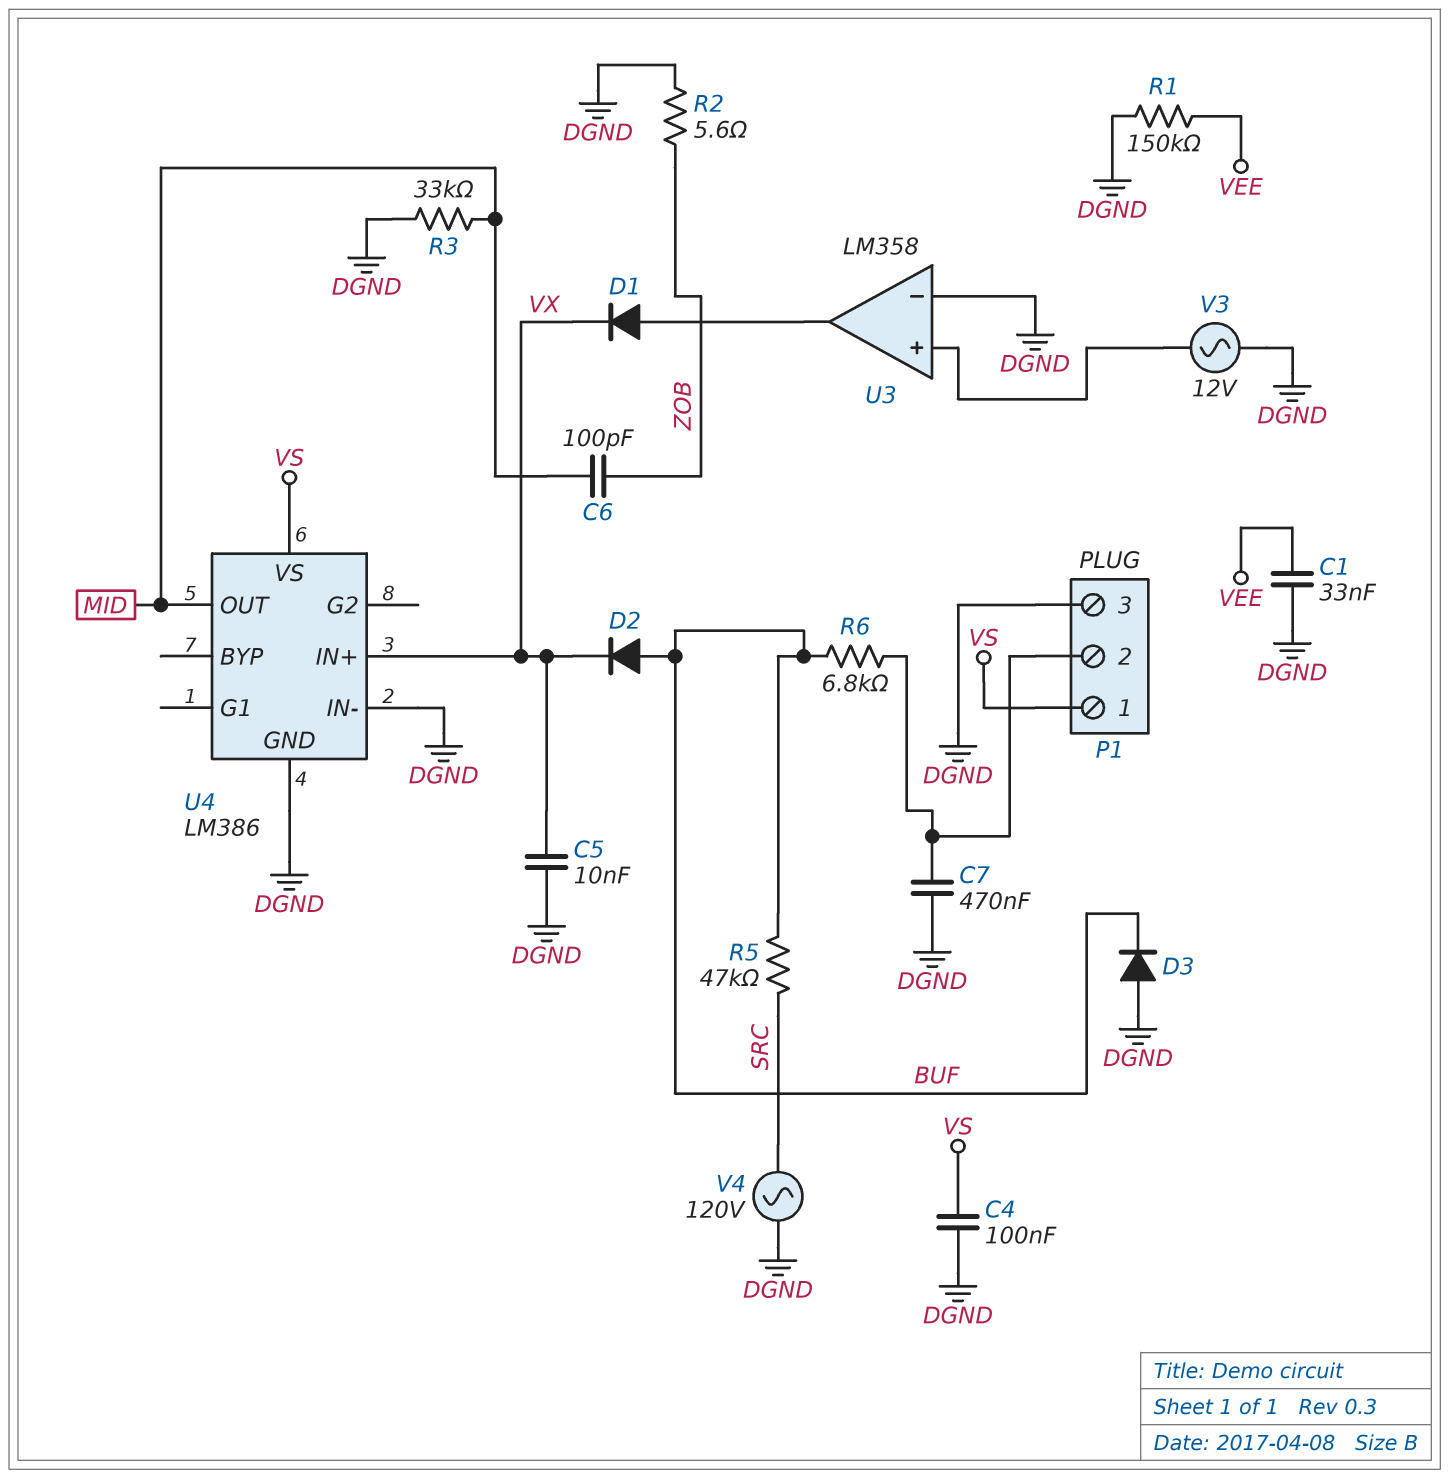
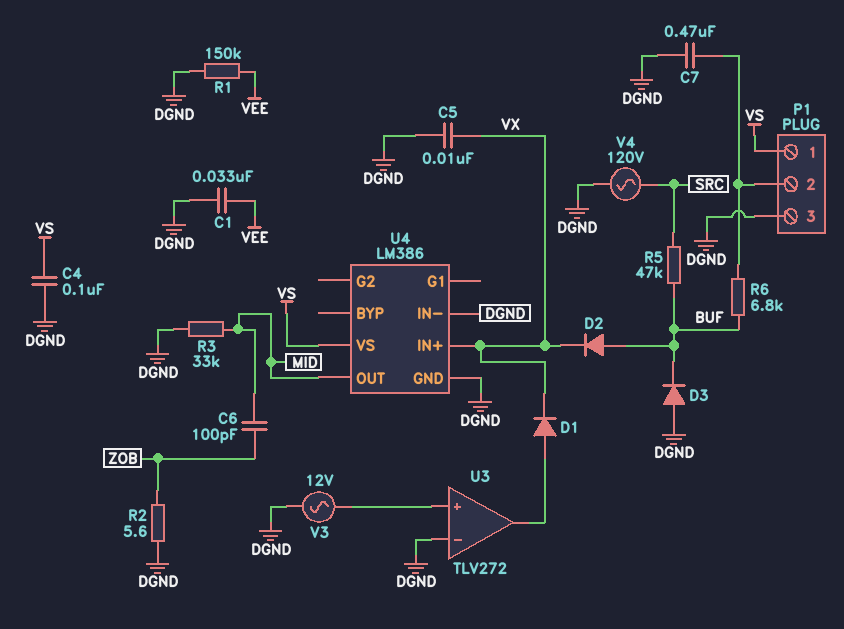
U3: LM358 -> TLV272

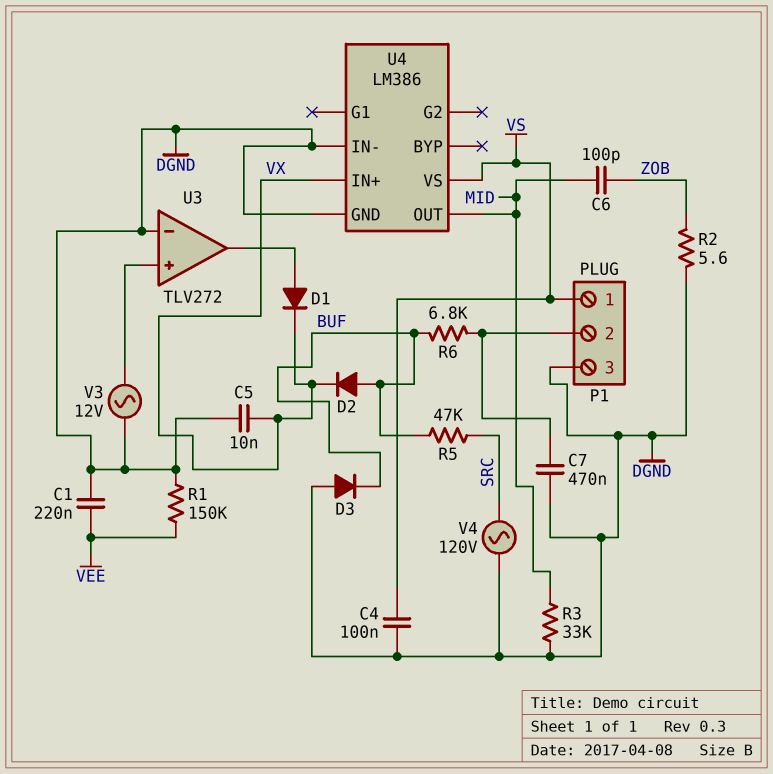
C1: 33nF (DGND, VEE) -> 220nF (DGND, VEE)

